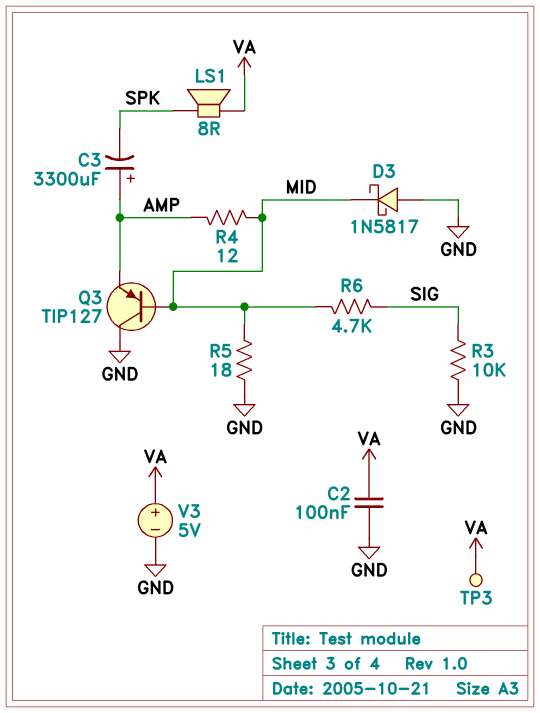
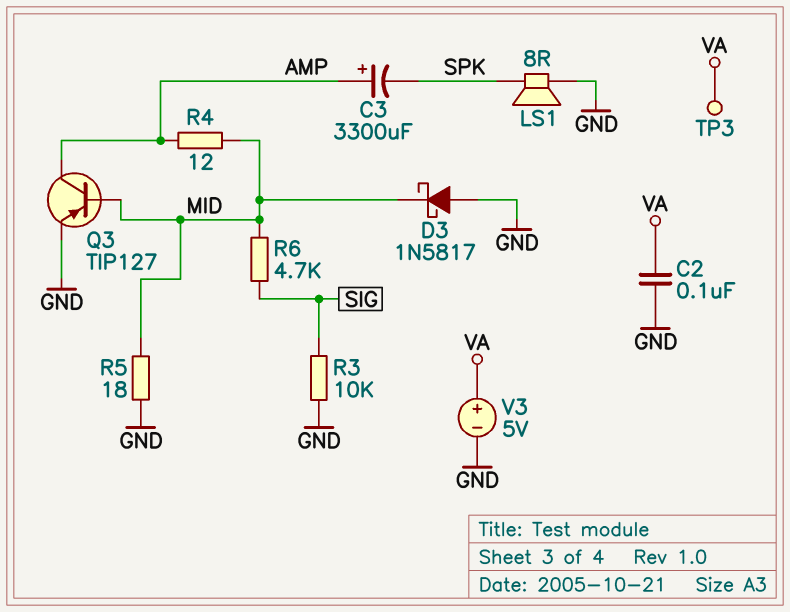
LS1: speaker 8R (SPK, VA) -> speaker 8R (GND, SPK)
Q3: PNP TIP127 (B MID, C GND, E AMP) -> PNP TIP127 (B MID, C AMP, E GND)

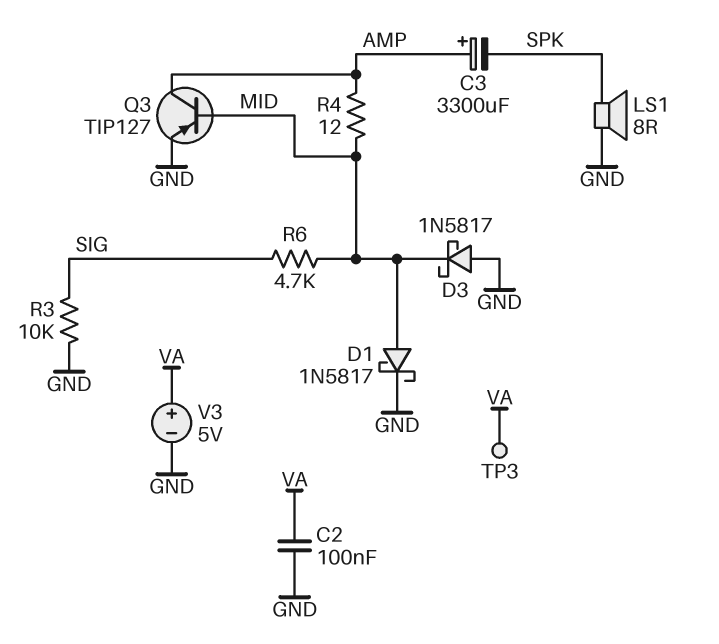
D1: none -> schottky 1N5817 (A MID, K GND)
R5: 18 (GND, MID) -> none

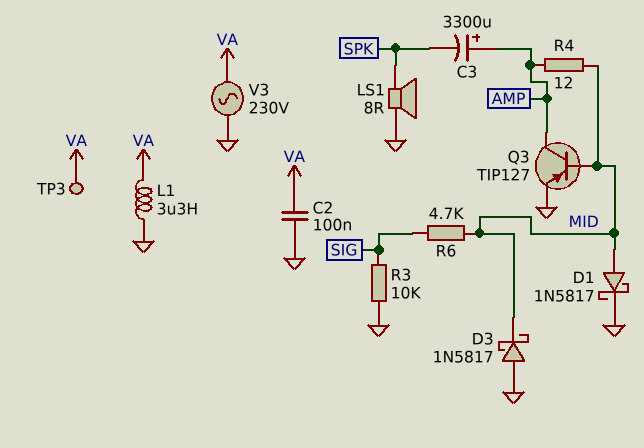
L1: none -> 3.3uH (GND, VA)
V3: 5V (plus VA, minus GND) -> AC 230V (GND, VA)

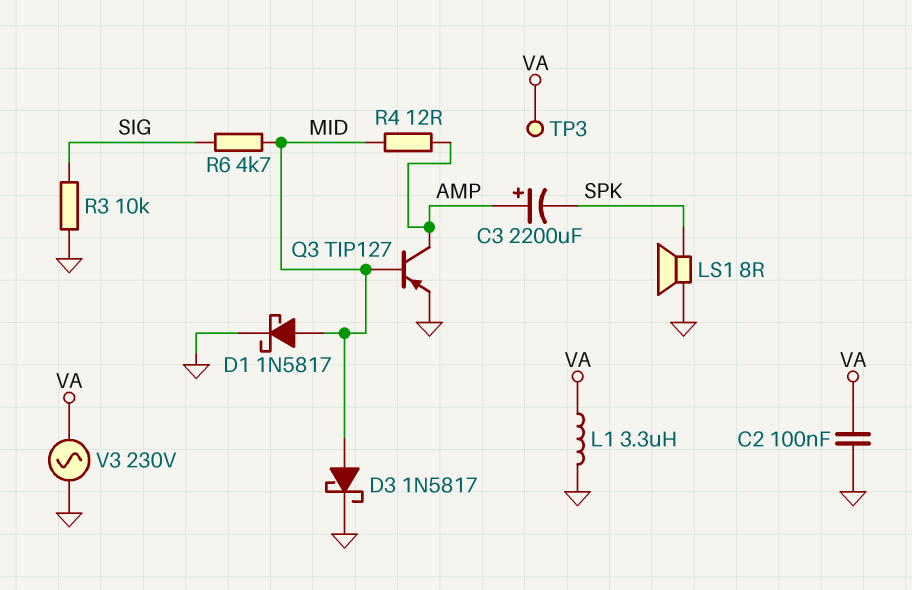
C3: 3300uF (plus AMP, minus SPK) -> 2200uF (plus AMP, minus SPK)
D3: schottky 1N5817 (A GND, K MID) -> schottky 1N5817 (A MID, K GND)

